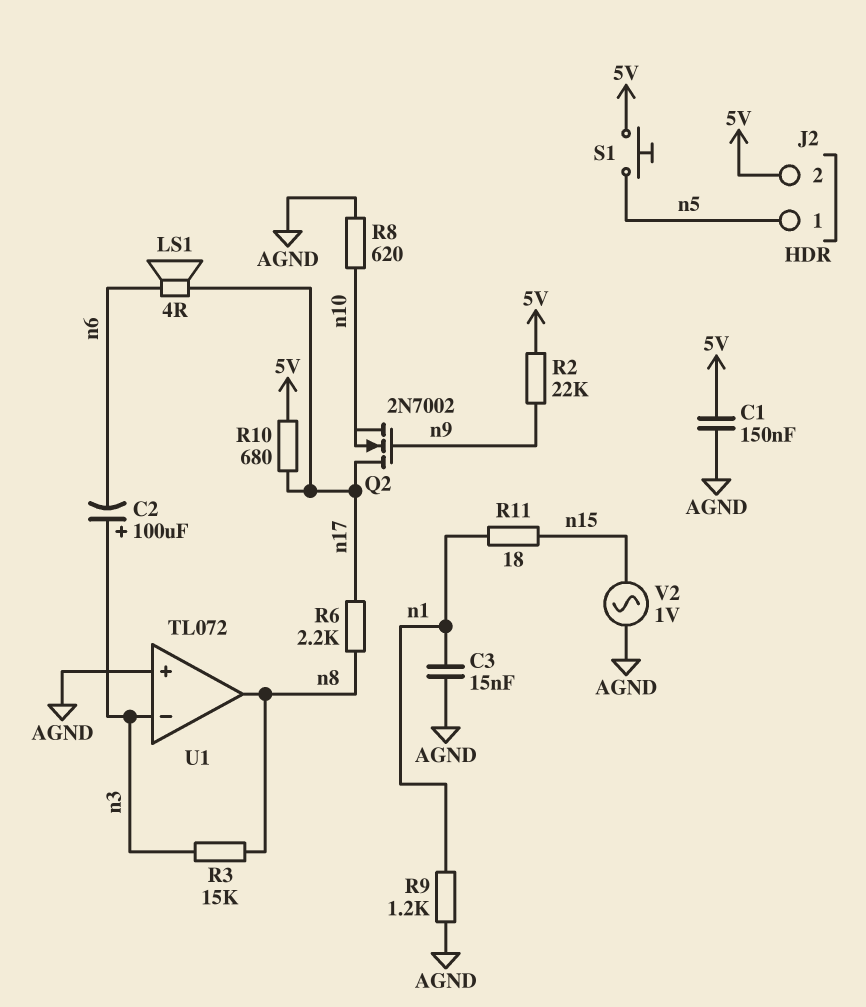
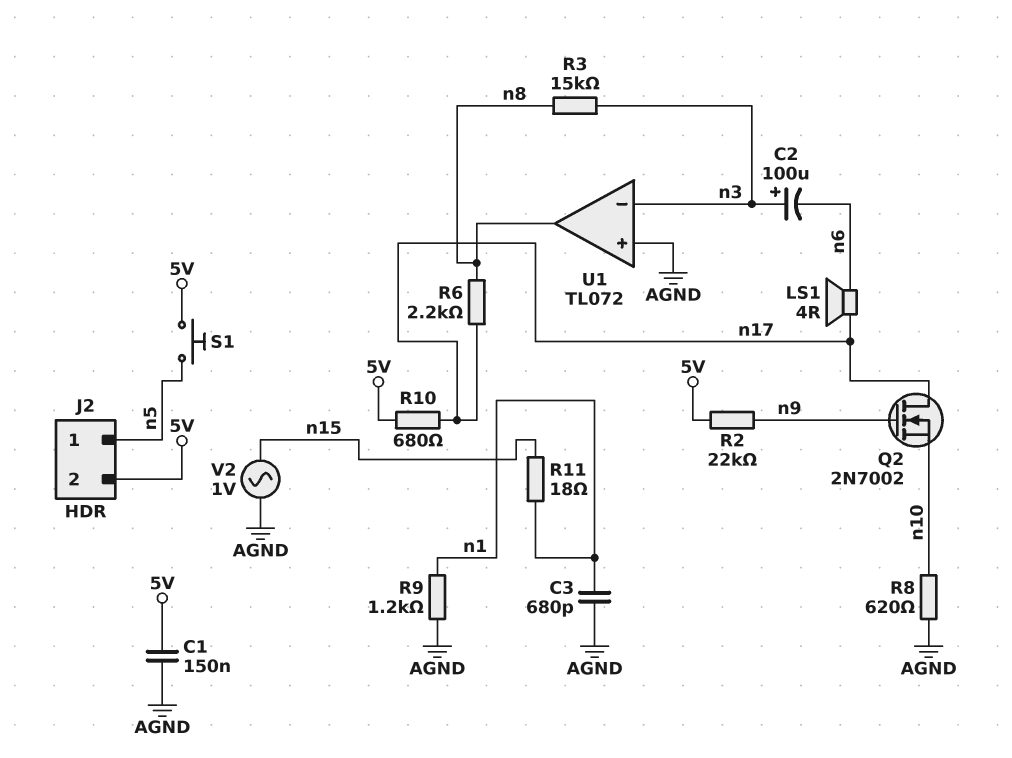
C3: 15nF (AGND, n1) -> 680pF (AGND, n1)

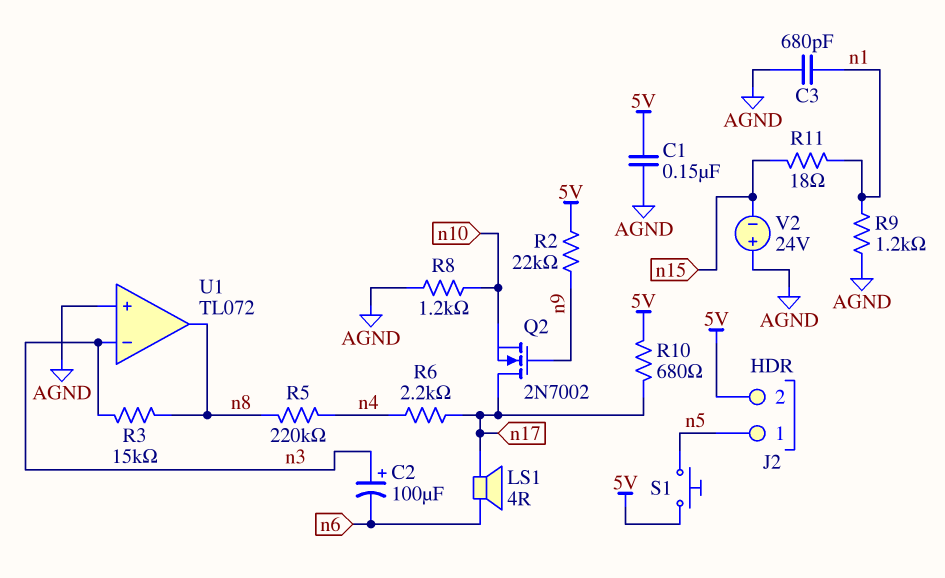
R5: none -> 220k (n4, n8)
R6: 2.2k (n8, n17) -> 2.2k (n4, n17)
R8: 620 (AGND, n10) -> 1.2k (AGND, n10)
V2: AC 1V (AGND, n15) -> 24V (plus AGND, minus n15)

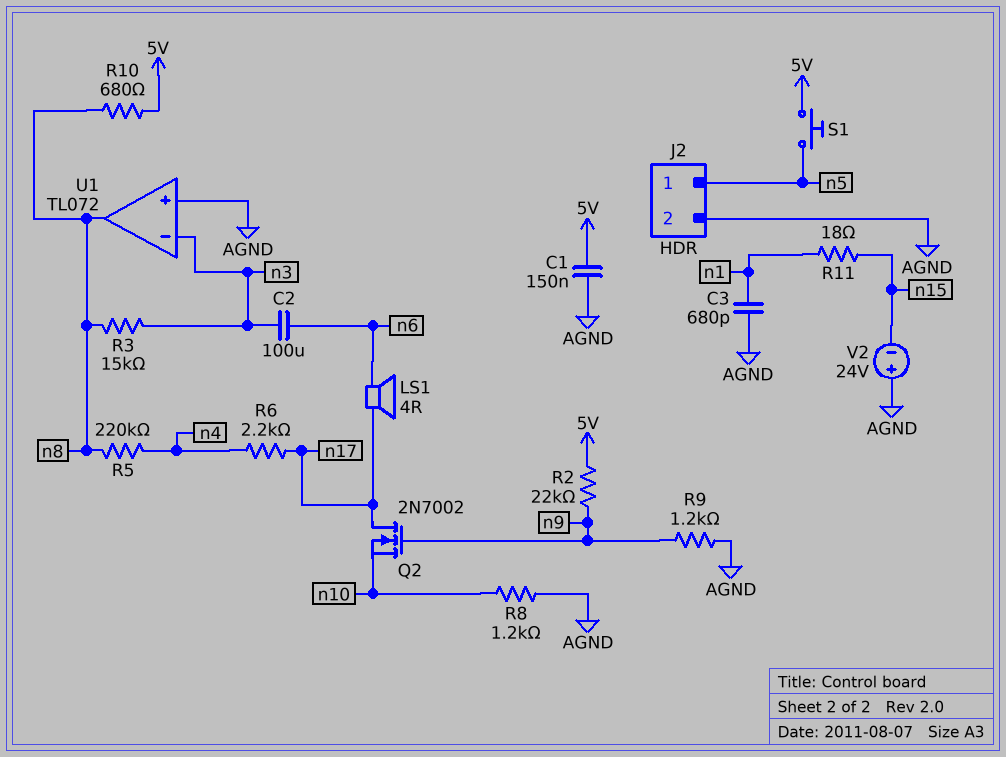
C2: 100uF (plus n3, minus n6) -> 100uF (n3, n6)
J2 pin 2: 5V -> AGND
R9: 1.2k (AGND, n1) -> 1.2k (AGND, n9)
R10: 680 (5V, n17) -> 680 (5V, n8)

